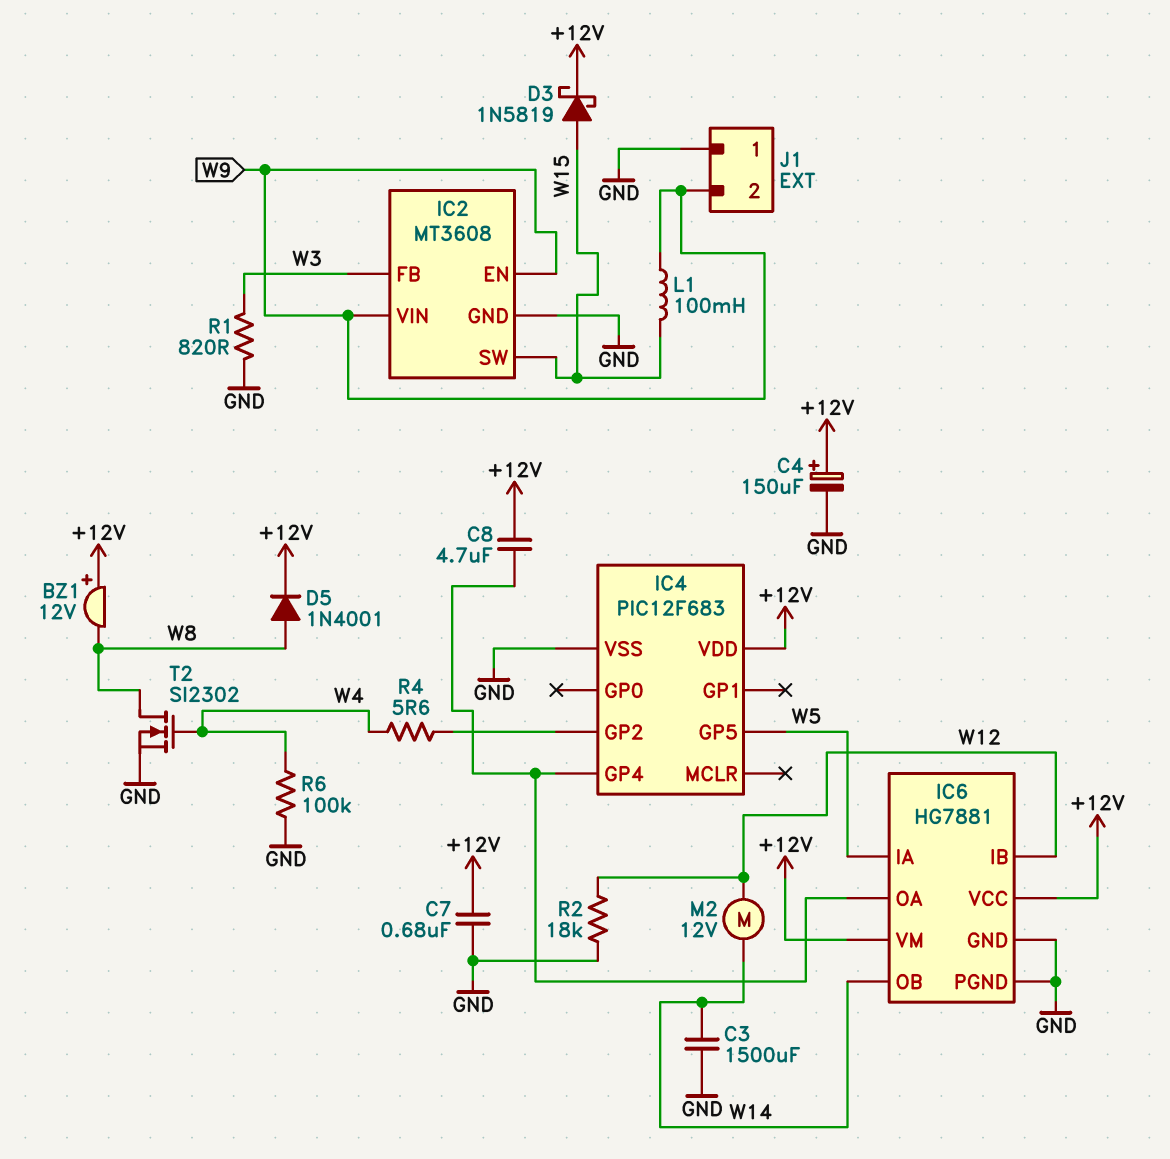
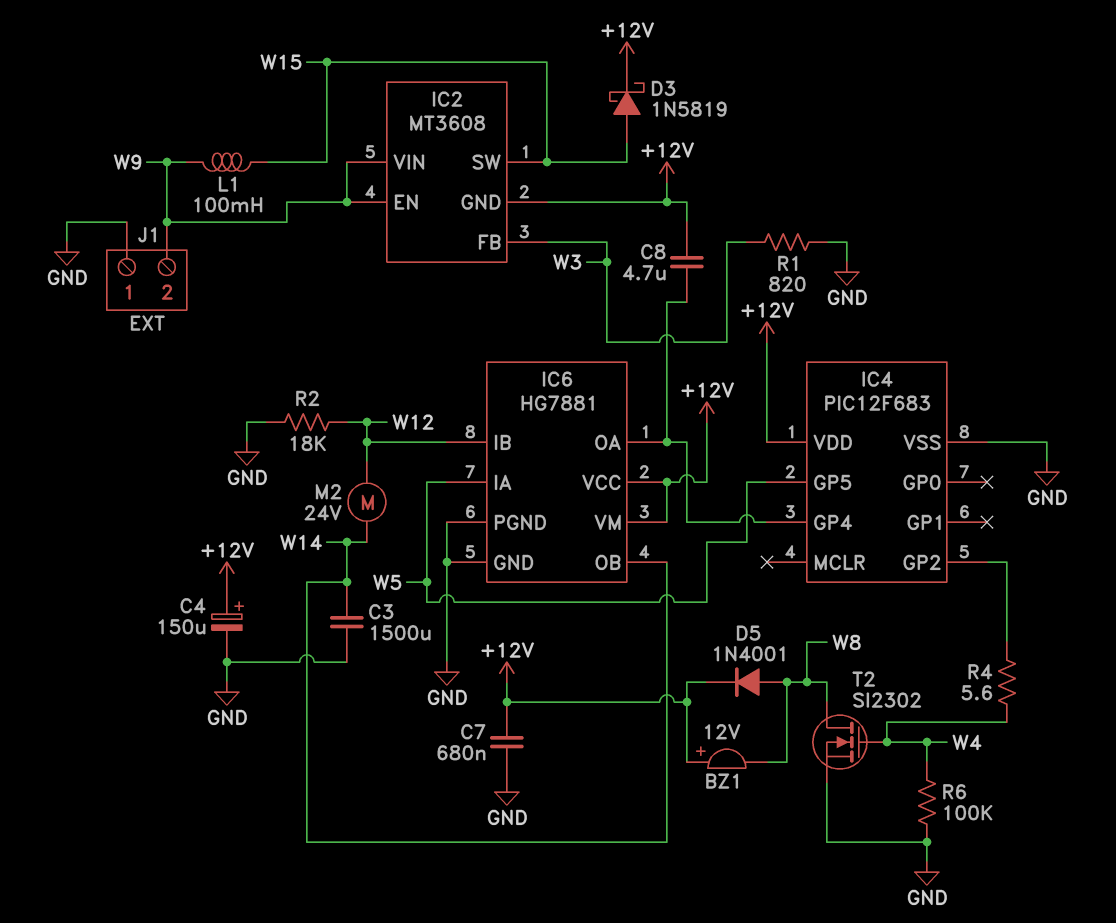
IC2 pin GND: GND -> +12V
M2: motor 12V (W12, W14) -> motor 24V (W12, W14)

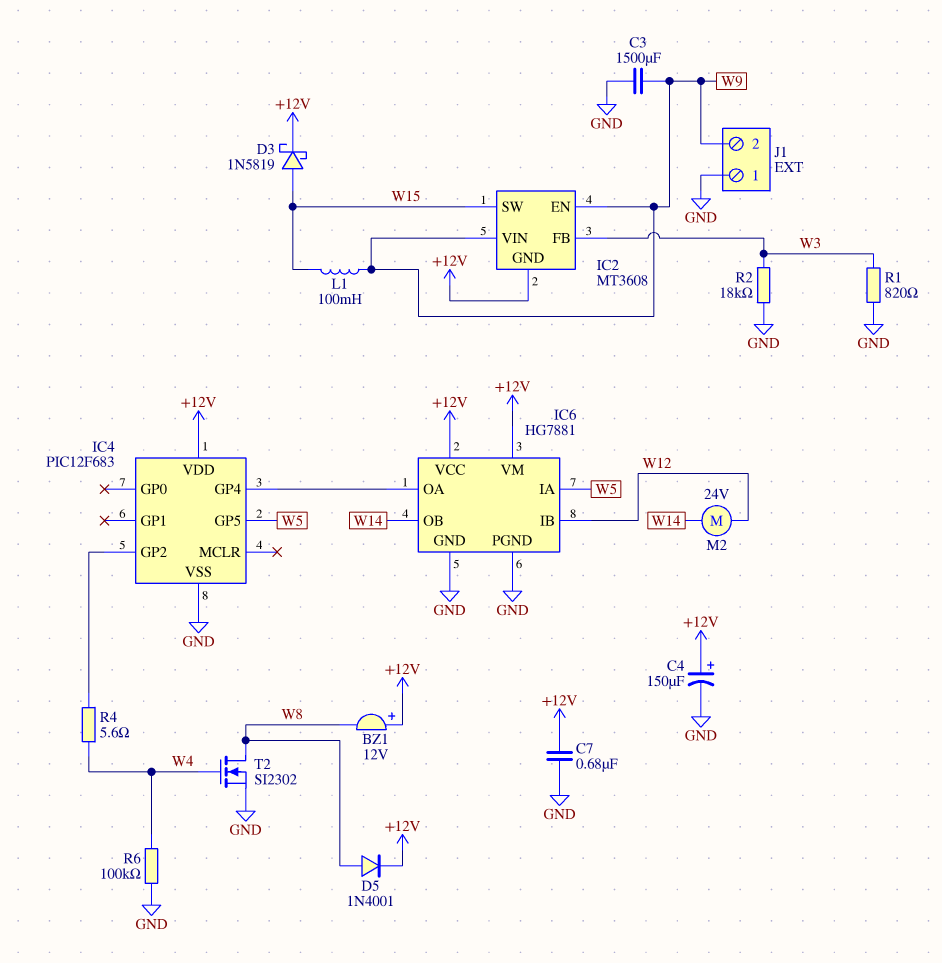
C3: 1500uF (GND, W14) -> 1500uF (GND, W9)
C8: 4.7uF (+12V, IC4/GP4) -> none
R2: 18k (GND, W12) -> 18k (GND, W3)

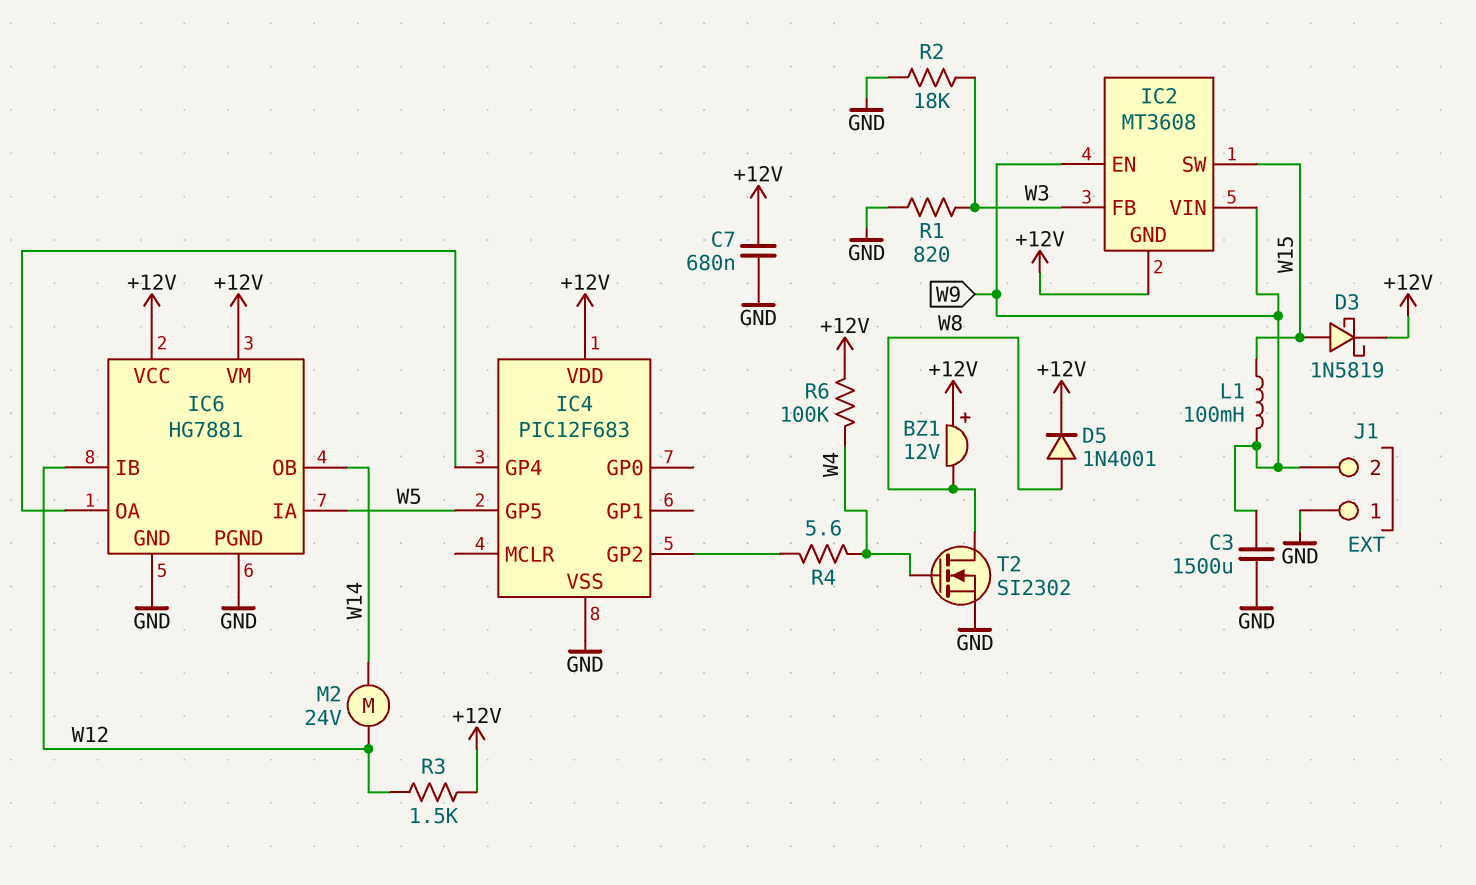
C4: 150uF (plus +12V, minus GND) -> none
R3: none -> 1.5k (+12V, W12)
R6: 100k (GND, W4) -> 100k (+12V, W4)

